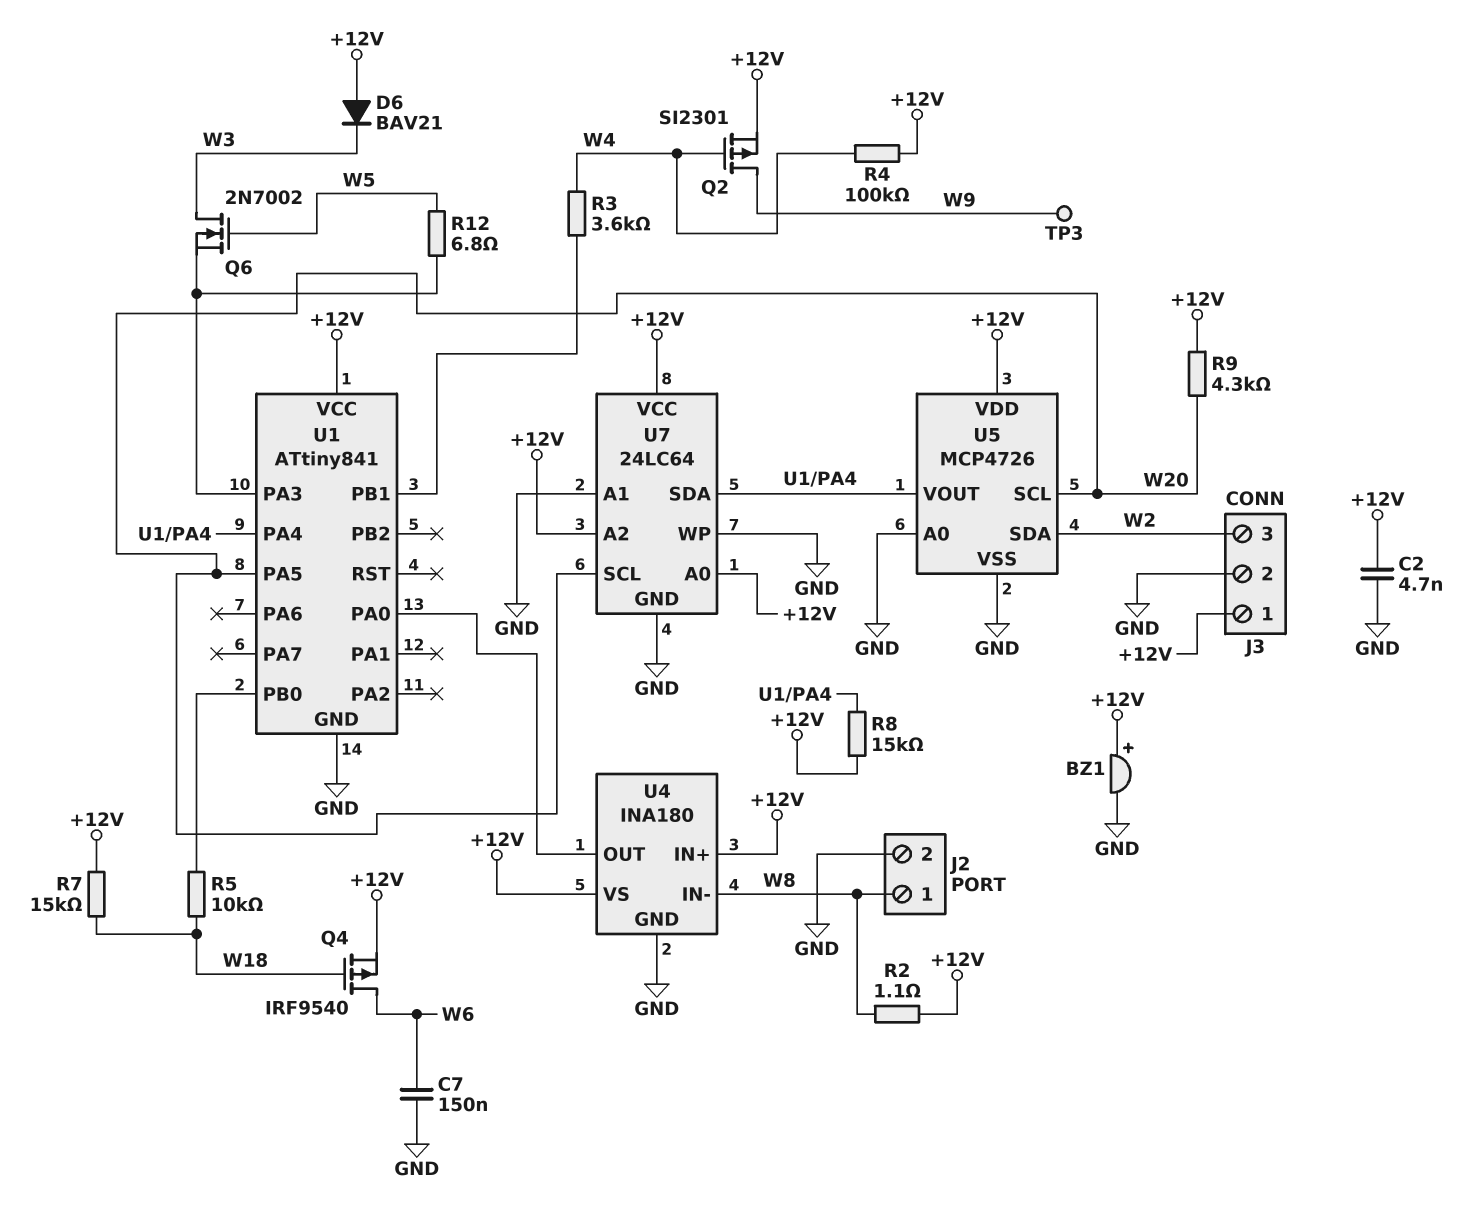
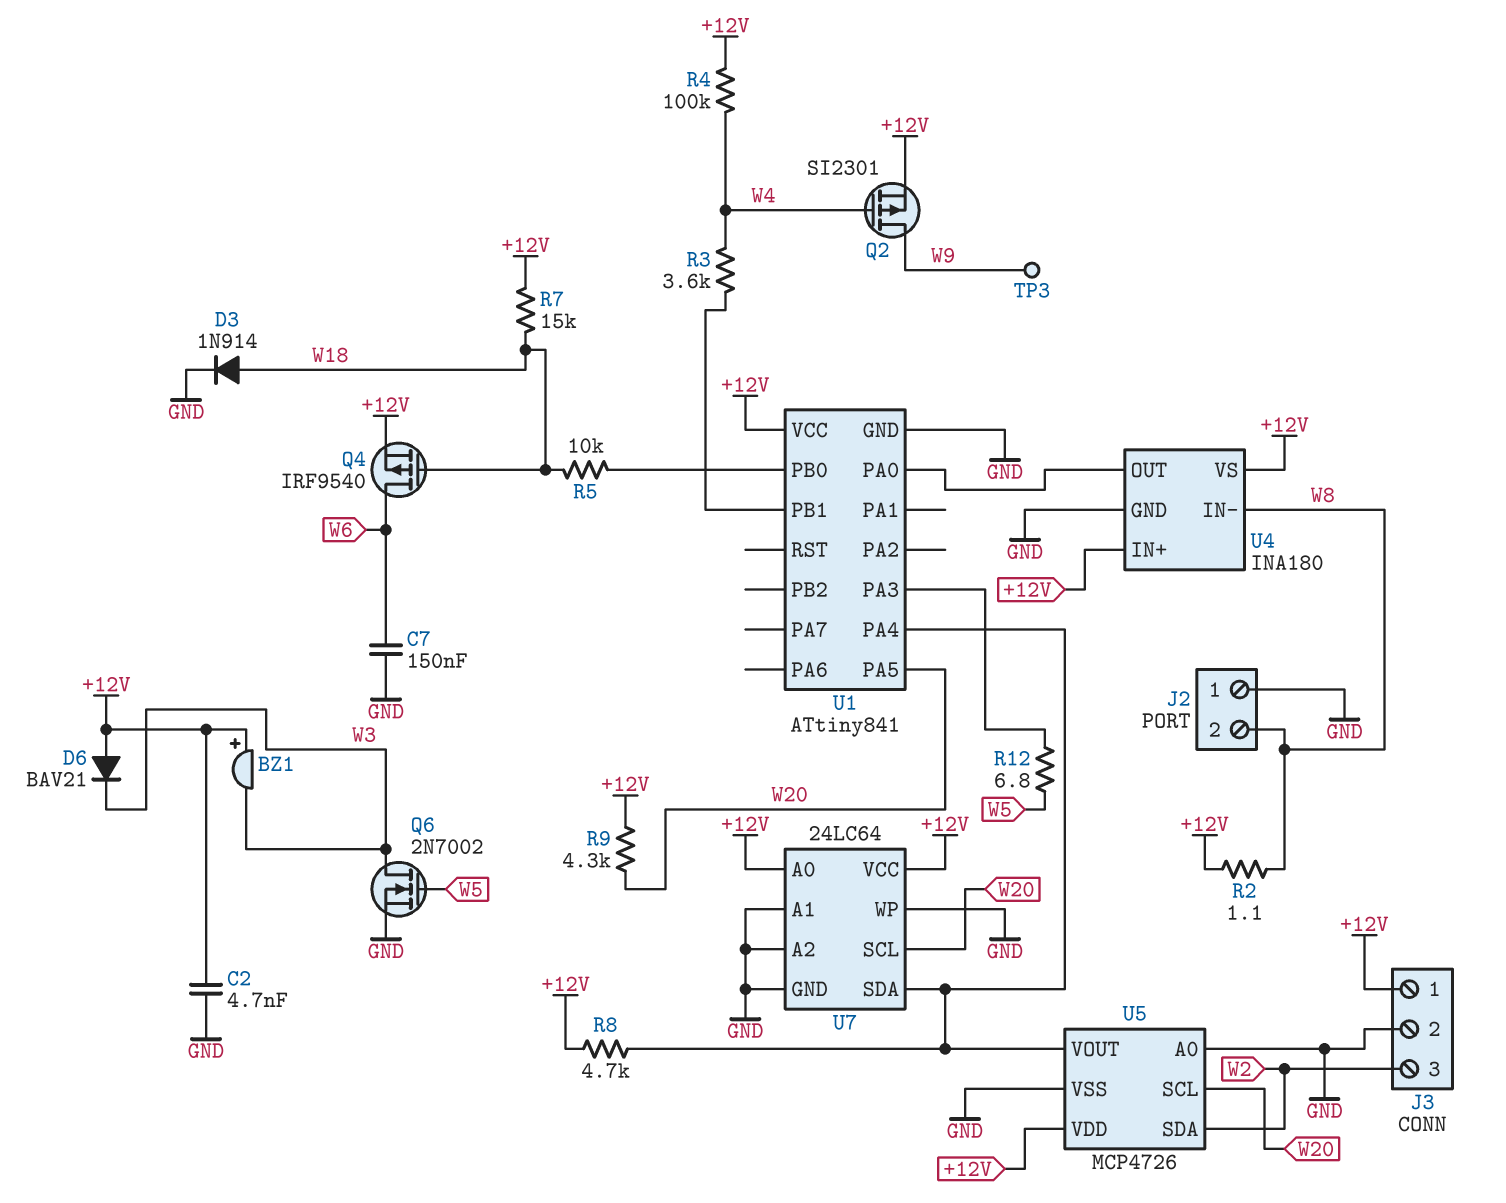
BZ1: buzzer (plus +12V, minus GND) -> buzzer (plus +12V, minus W3)
D3: none -> diode 1N914 (A W18, K GND)
J2 pin 1: W8 -> GND
J2 pin 2: GND -> W8
Q6: NMOS 2N7002 (G W5, D W3, S U1/PA3) -> NMOS 2N7002 (G W5, D W3, S GND)
R8: 15k (+12V, U1/PA4) -> 4.7k (+12V, U1/PA4)
U7 pin A2: +12V -> GND

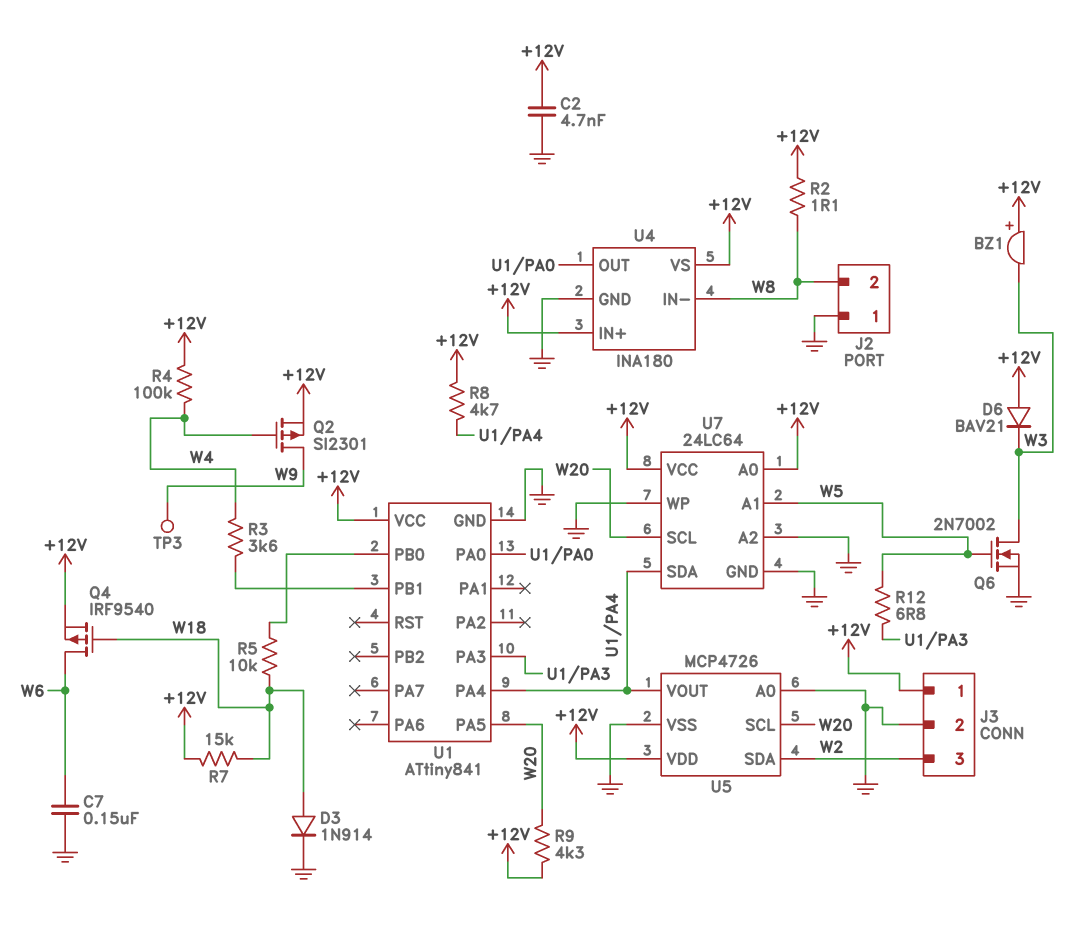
U7 pin A1: GND -> W5

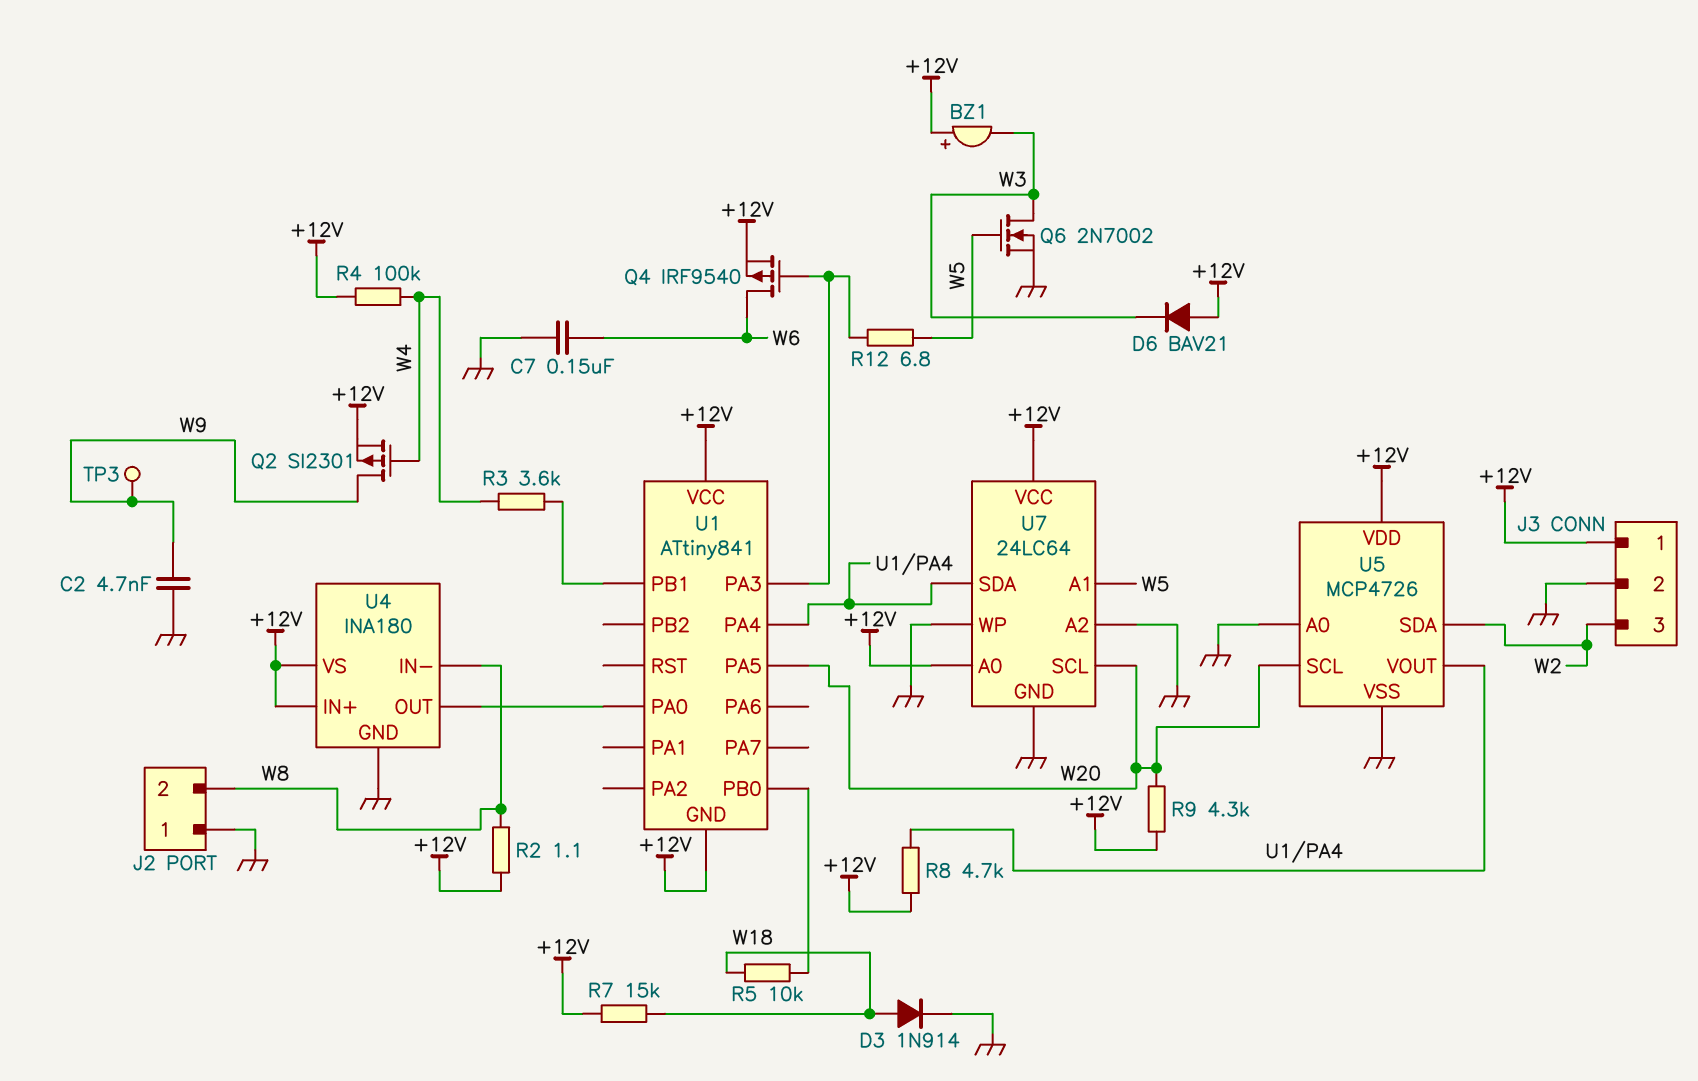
C2: 4.7nF (+12V, GND) -> 4.7nF (GND, W9)
Q4: PMOS IRF9540 (G W18, D W6, S +12V) -> PMOS IRF9540 (G U1/PA3, D W6, S +12V)
U1 pin GND: GND -> +12V

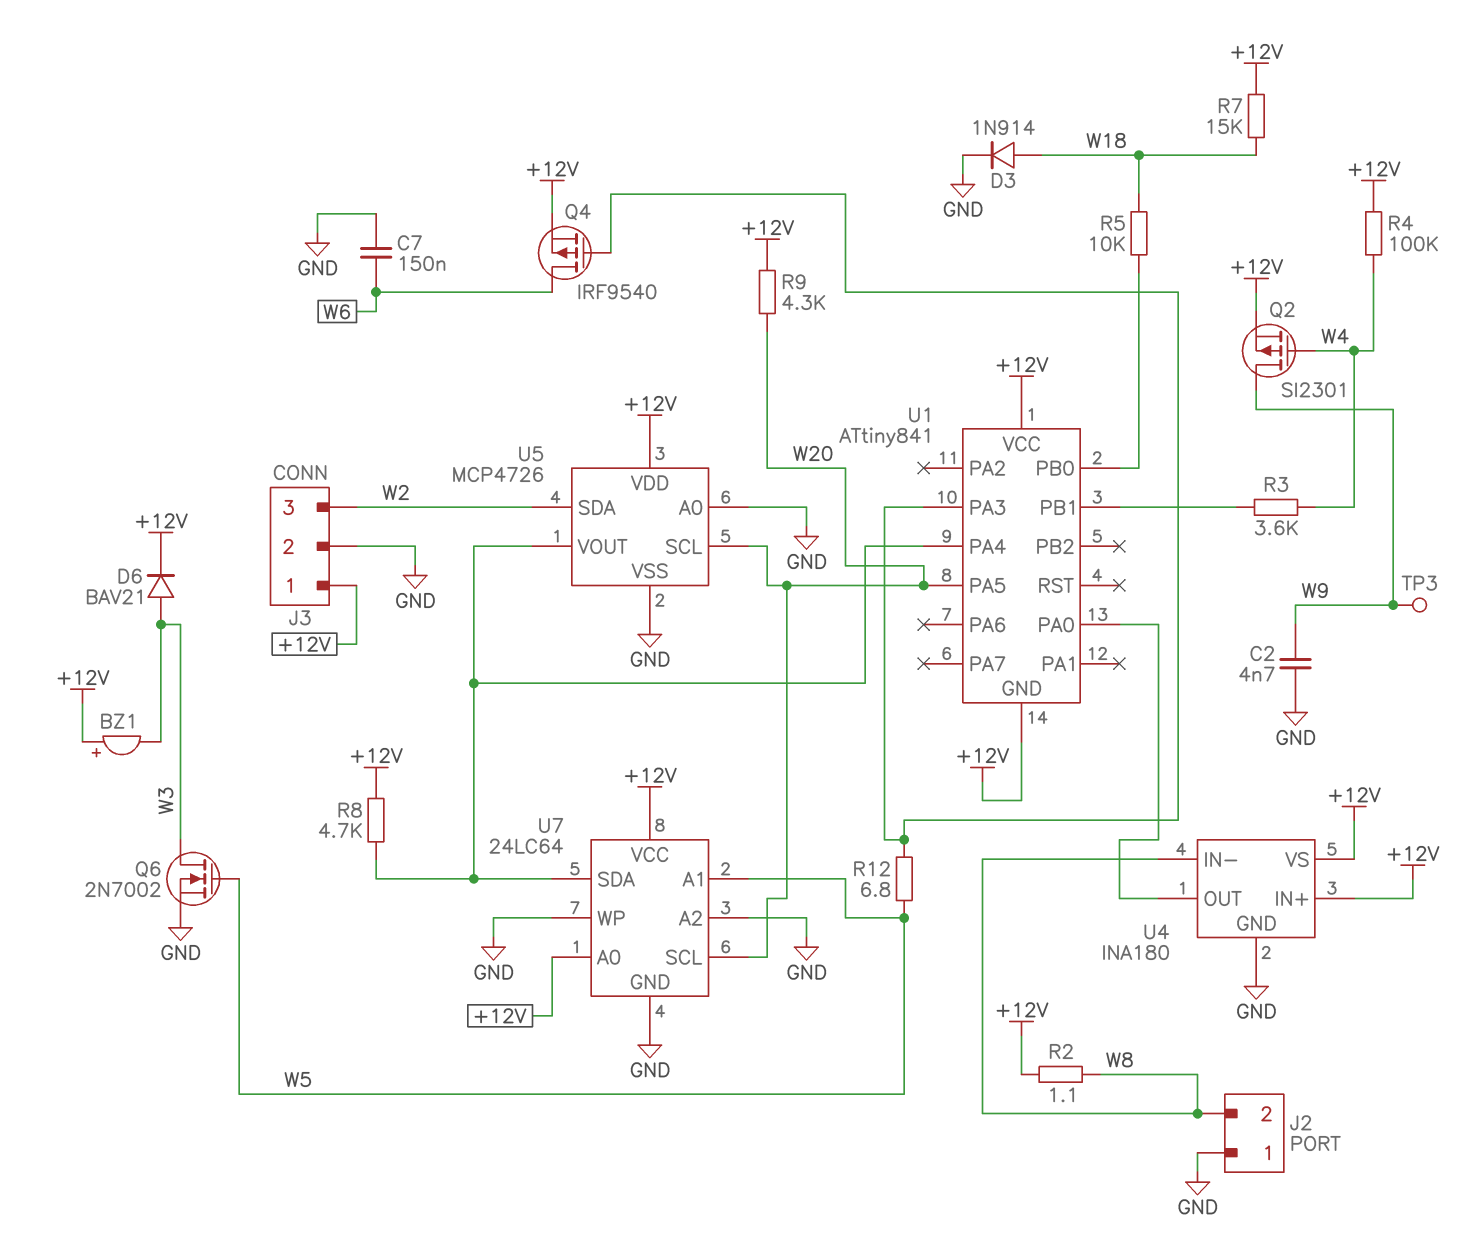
D6: diode BAV21 (A +12V, K W3) -> diode BAV21 (A W3, K +12V)

